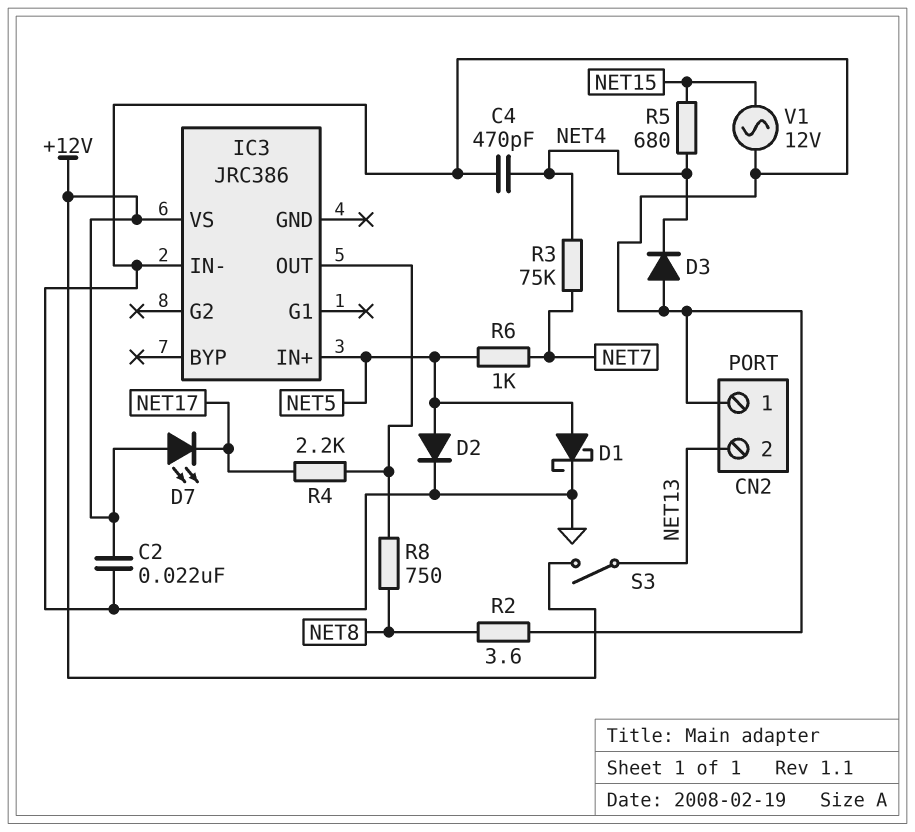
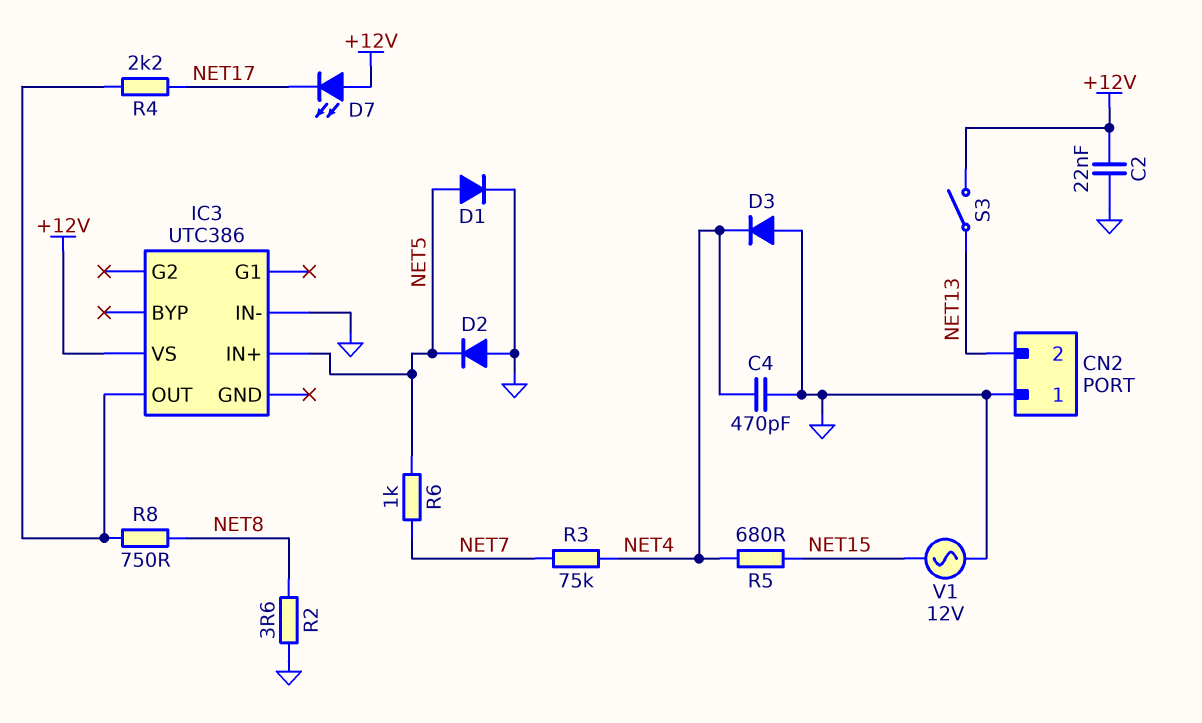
D1: schottky (A NET5, K GND) -> diode (A NET5, K GND)
D2: diode (A NET5, K GND) -> diode (A GND, K NET5)
IC3: JRC386 -> UTC386

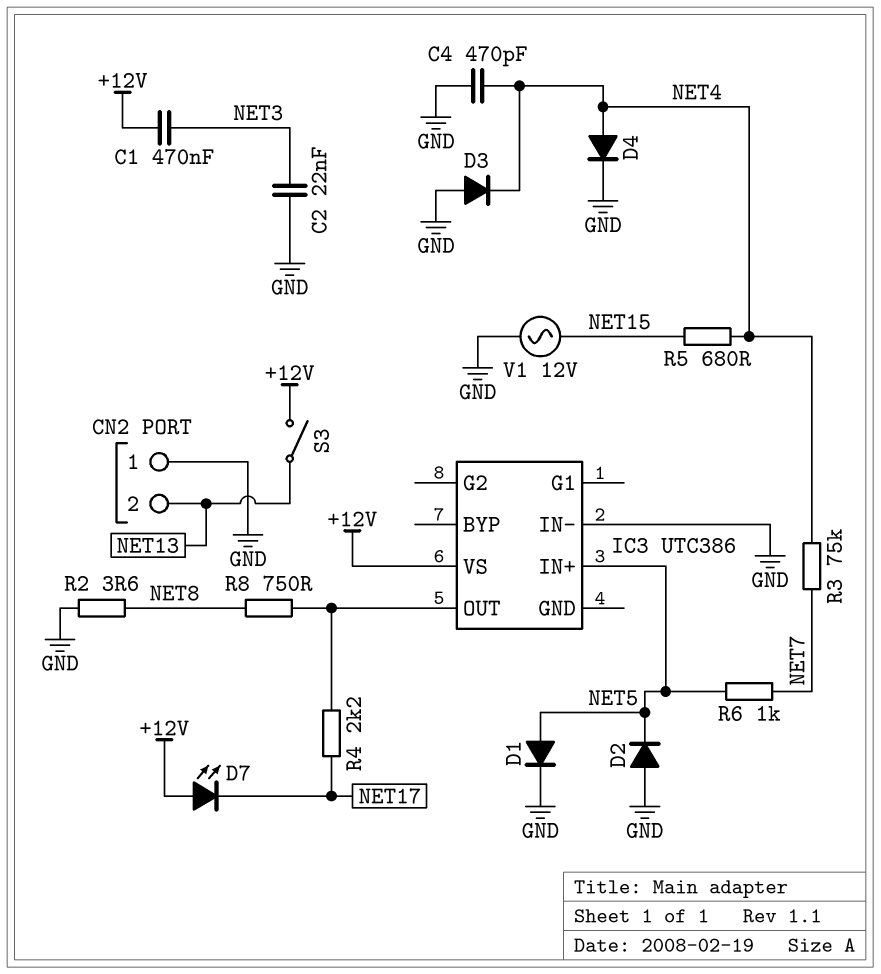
C1: none -> 470nF (+12V, NET3)
C2: 22nF (+12V, GND) -> 22nF (GND, NET3)
D4: none -> diode (A NET4, K GND)

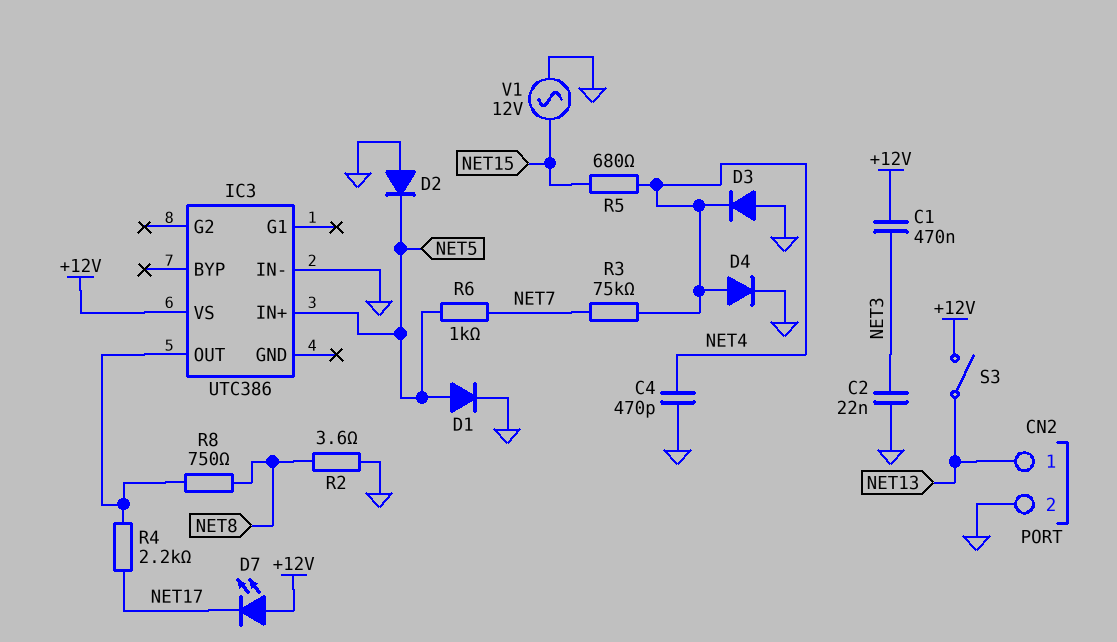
CN2 pin 1: GND -> NET13
CN2 pin 2: NET13 -> GND

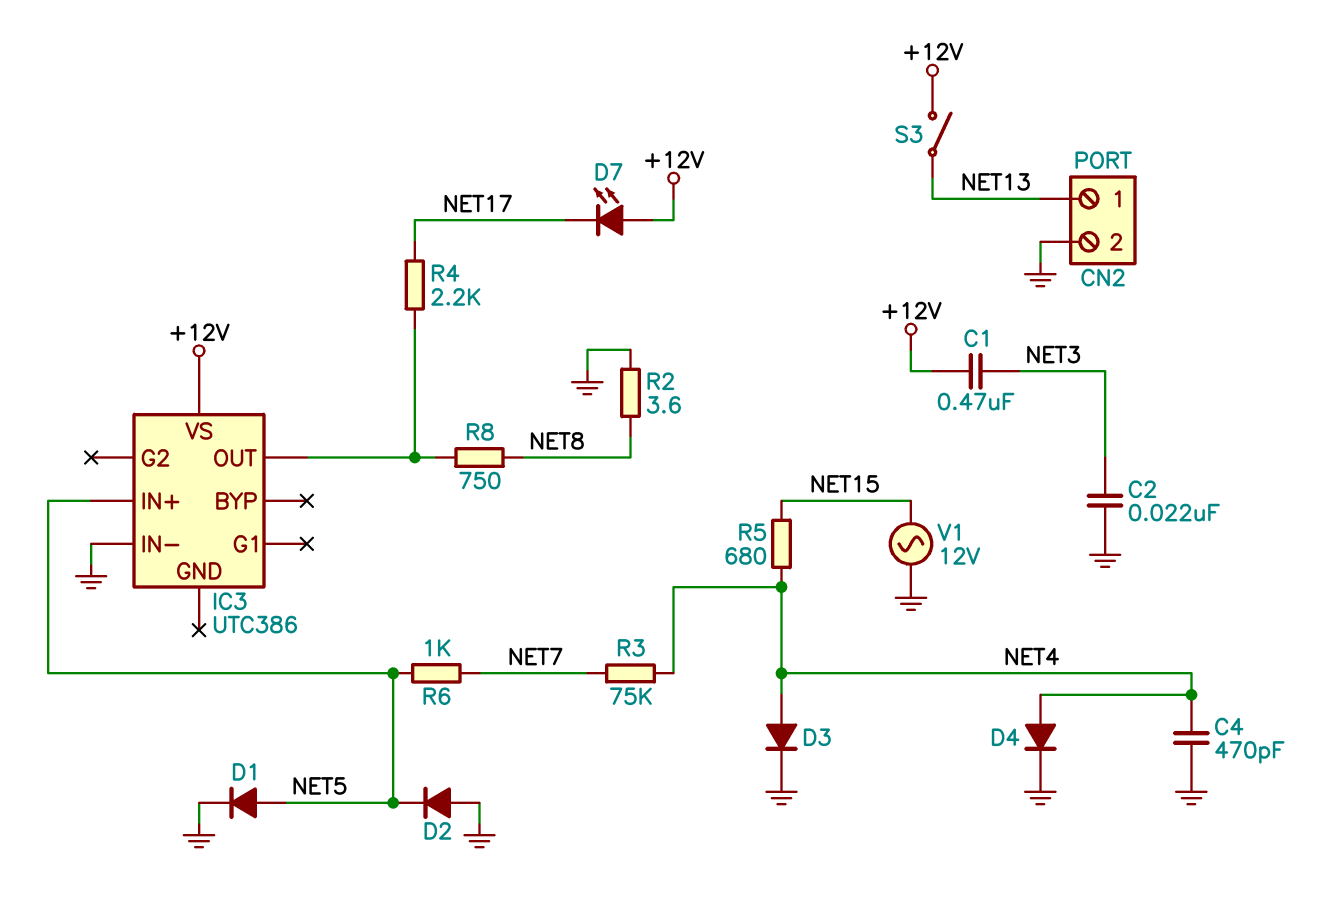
D3: diode (A GND, K NET4) -> diode (A NET4, K GND)

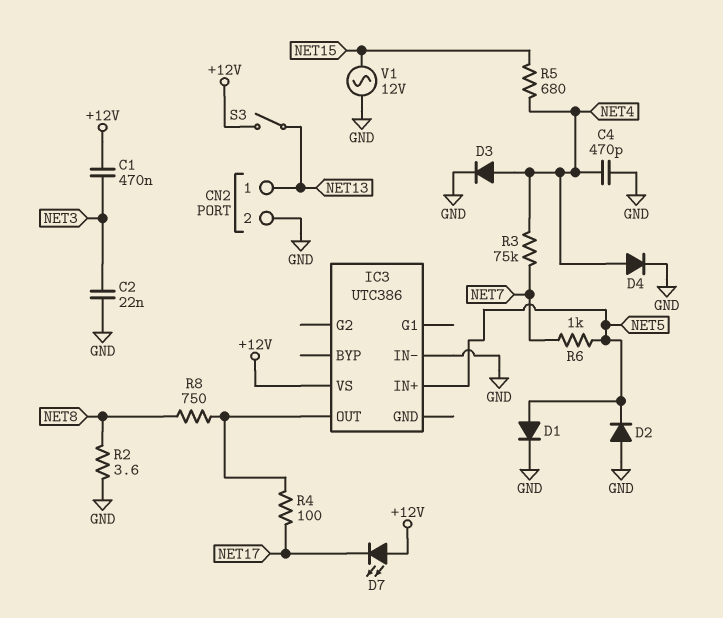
R4: 2.2k (IC3/OUT, NET17) -> 100 (IC3/OUT, NET17)

